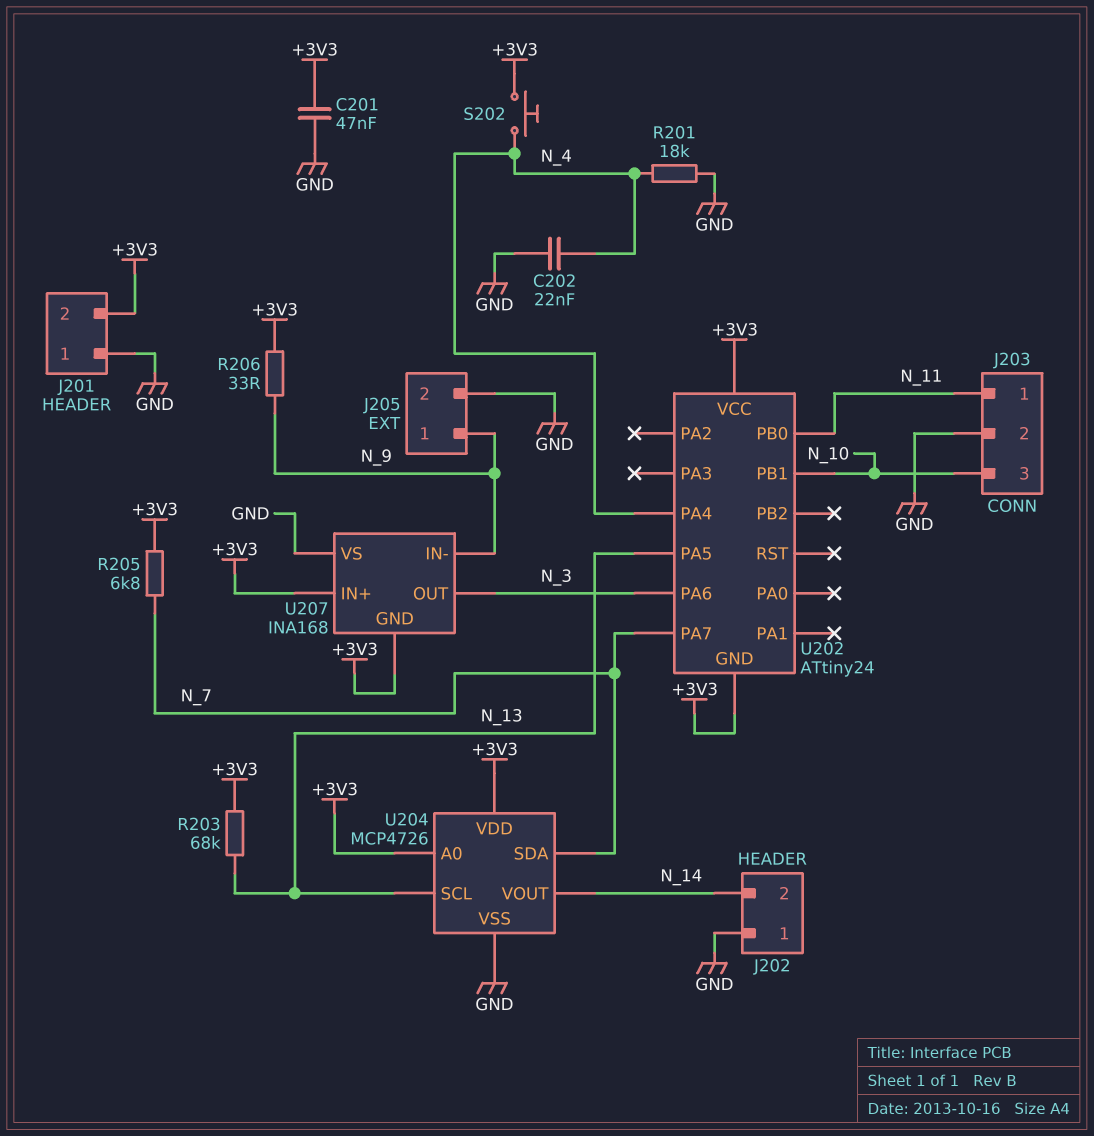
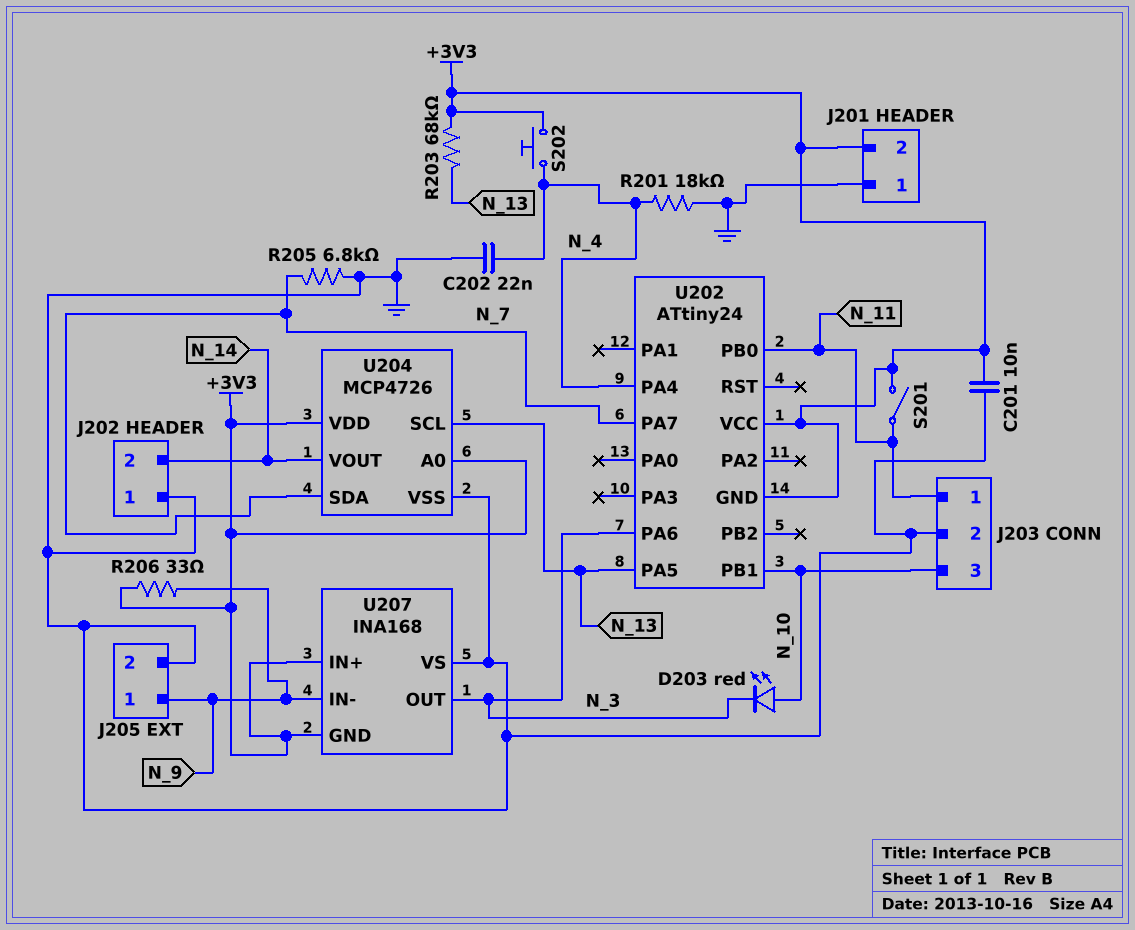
C201: 47nF (+3V3, GND) -> 10nF (+3V3, GND)
D203: none -> LED red (A N_10, K N_3)
R205: 6.8k (+3V3, N_7) -> 6.8k (GND, N_7)
S201: none -> switch (+3V3, N_11)

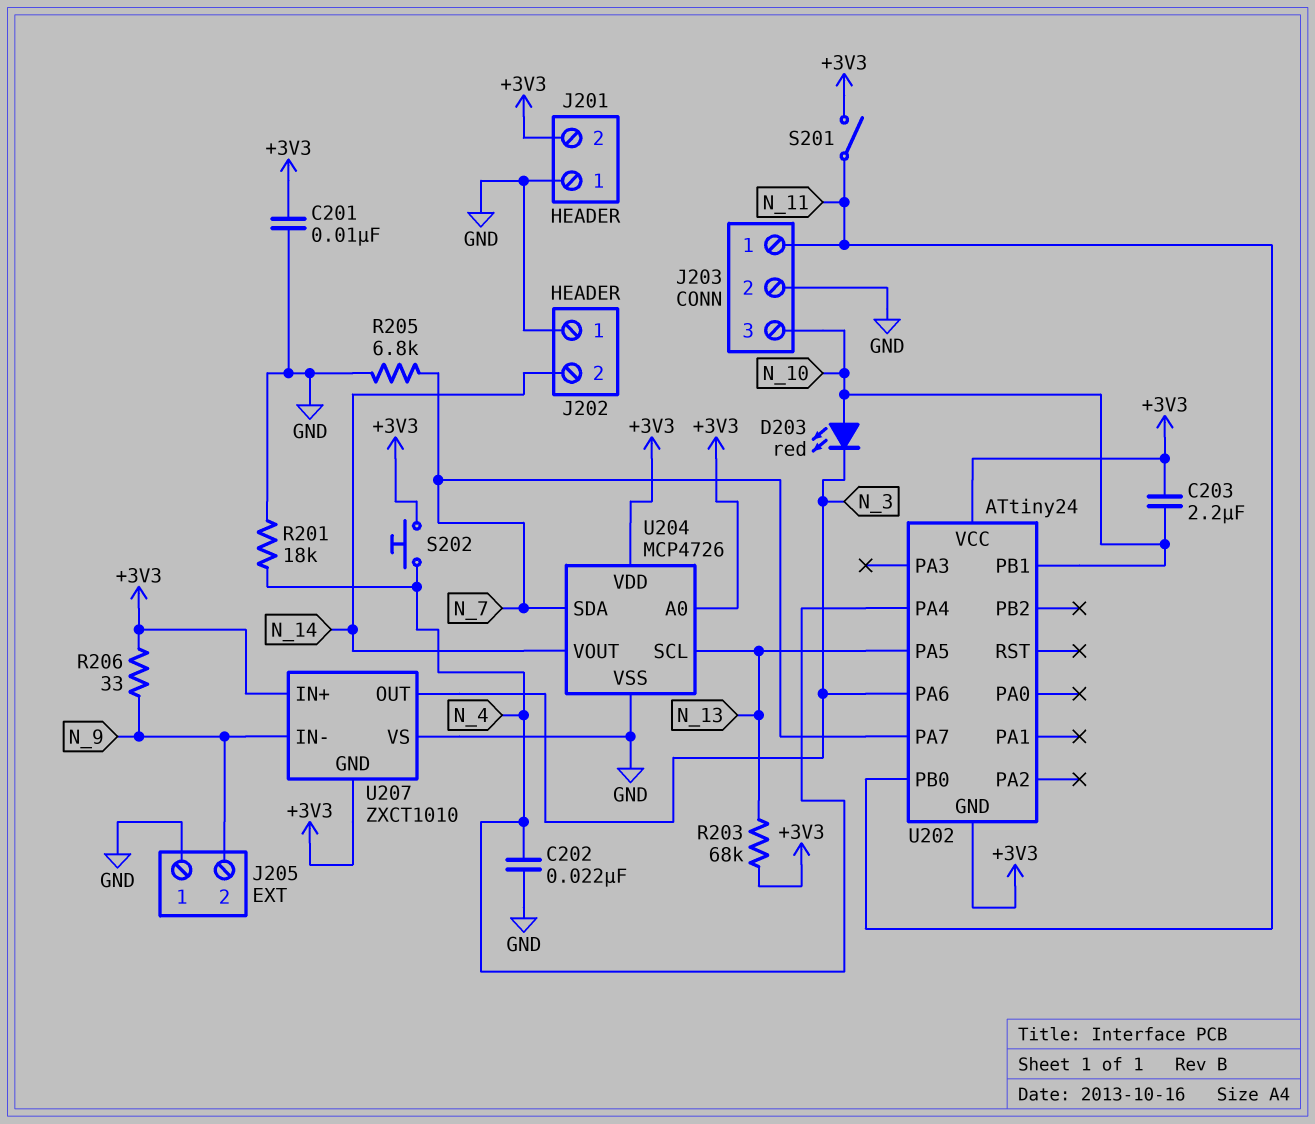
C203: none -> 2.2uF (+3V3, N_10)
J205 pin 1: N_9 -> GND
J205 pin 2: GND -> N_9
U207: INA168 -> ZXCT1010

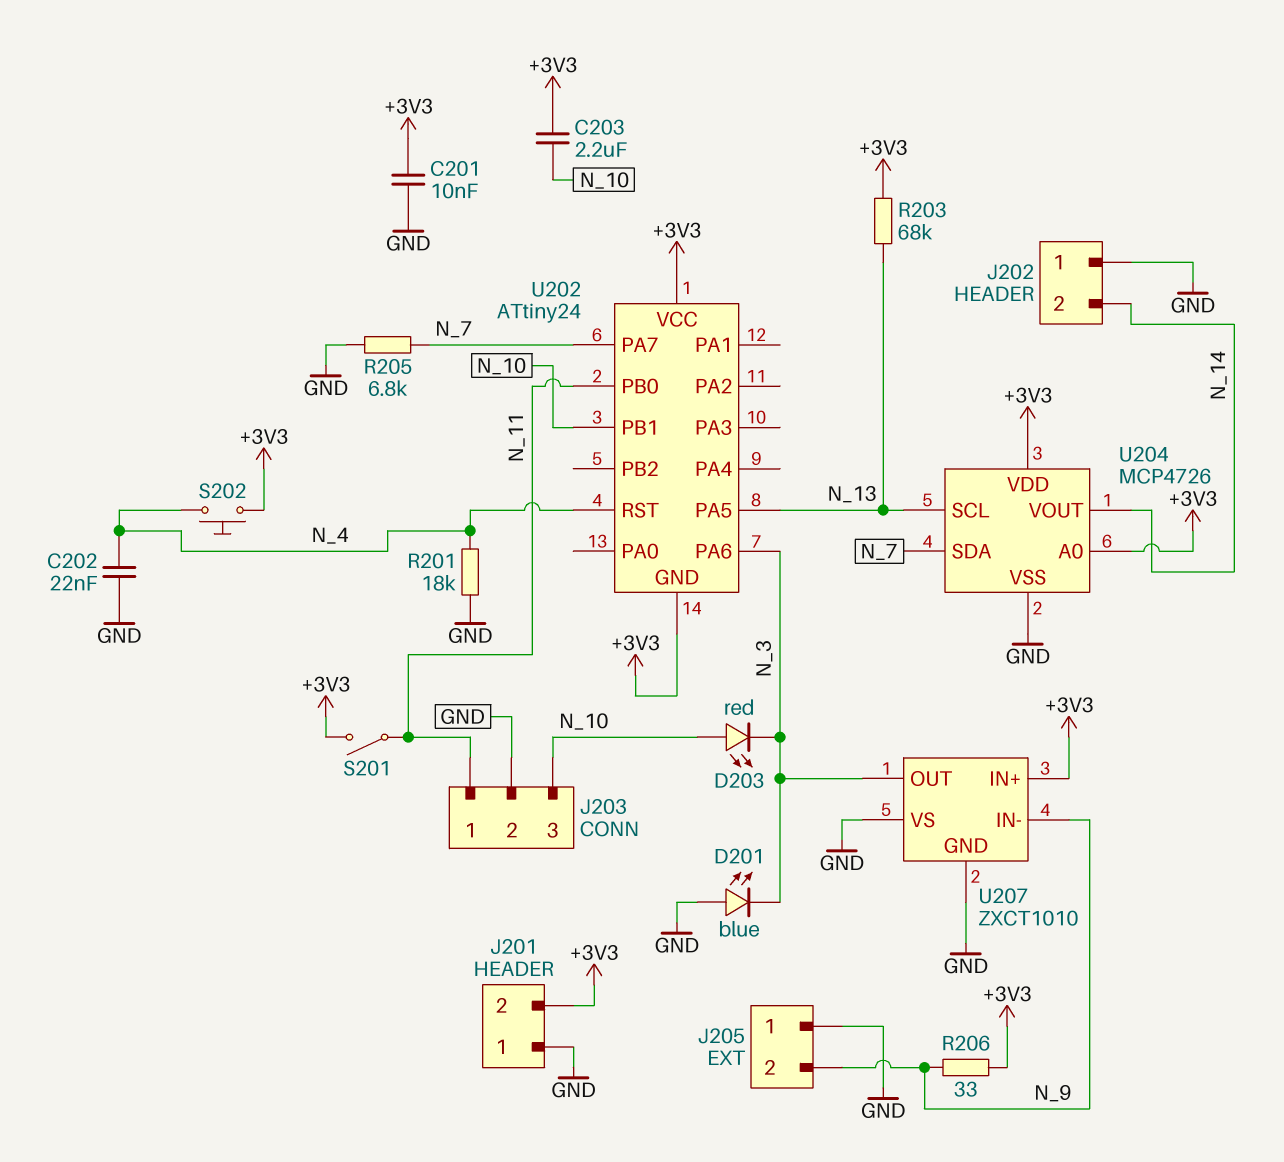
D201: none -> LED blue (A GND, K N_3)
U202 pin PA4: N_4 -> none
U202 pin RST: none -> N_4
U207 pin GND: +3V3 -> GND

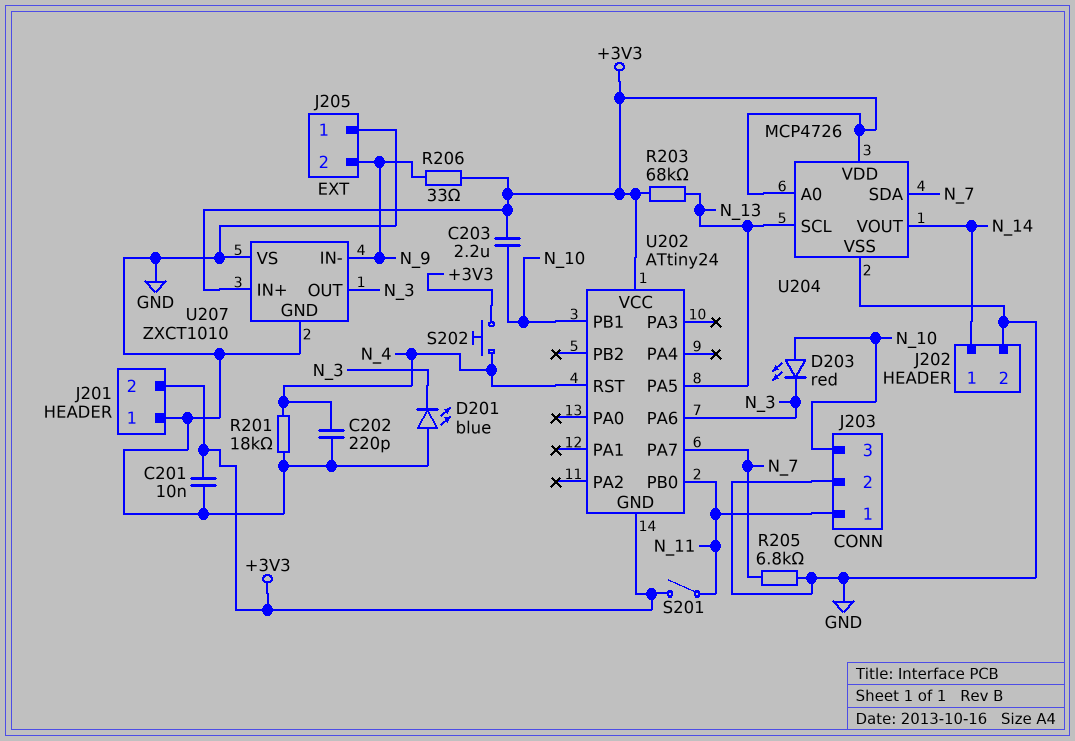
C202: 22nF (GND, N_4) -> 220pF (GND, N_4)
J202 pin 1: GND -> N_14
J202 pin 2: N_14 -> GND

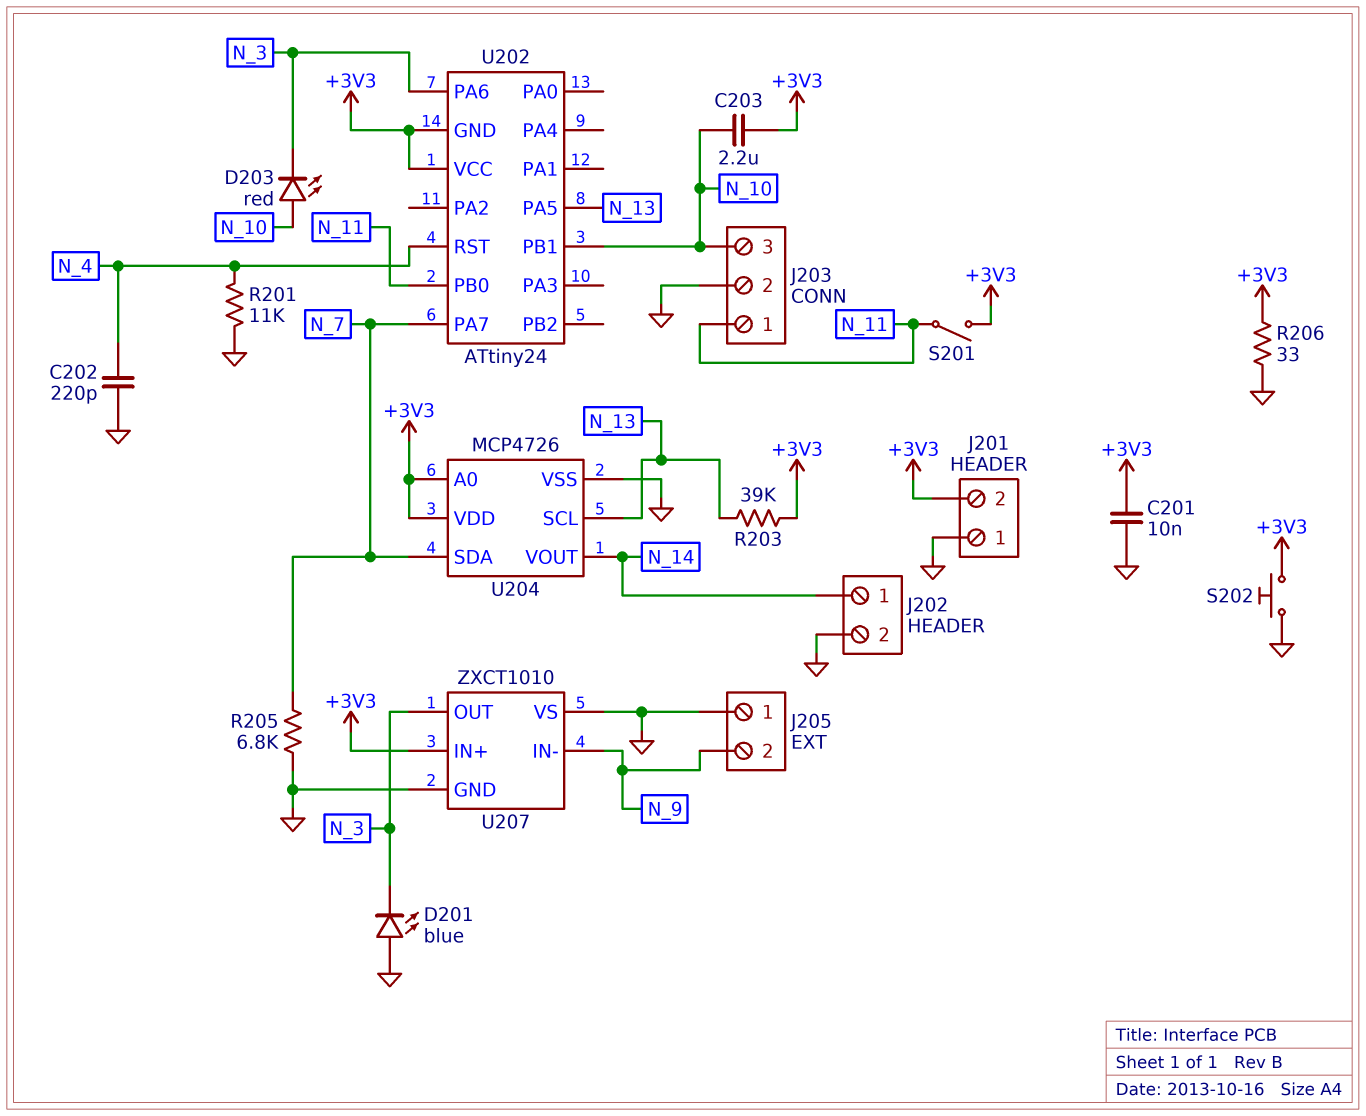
R201: 18k (GND, N_4) -> 11k (GND, N_4)
R203: 68k (+3V3, N_13) -> 39k (+3V3, N_13)
R206: 33 (+3V3, N_9) -> 33 (+3V3, GND)
S202: button (+3V3, N_4) -> button (+3V3, GND)

